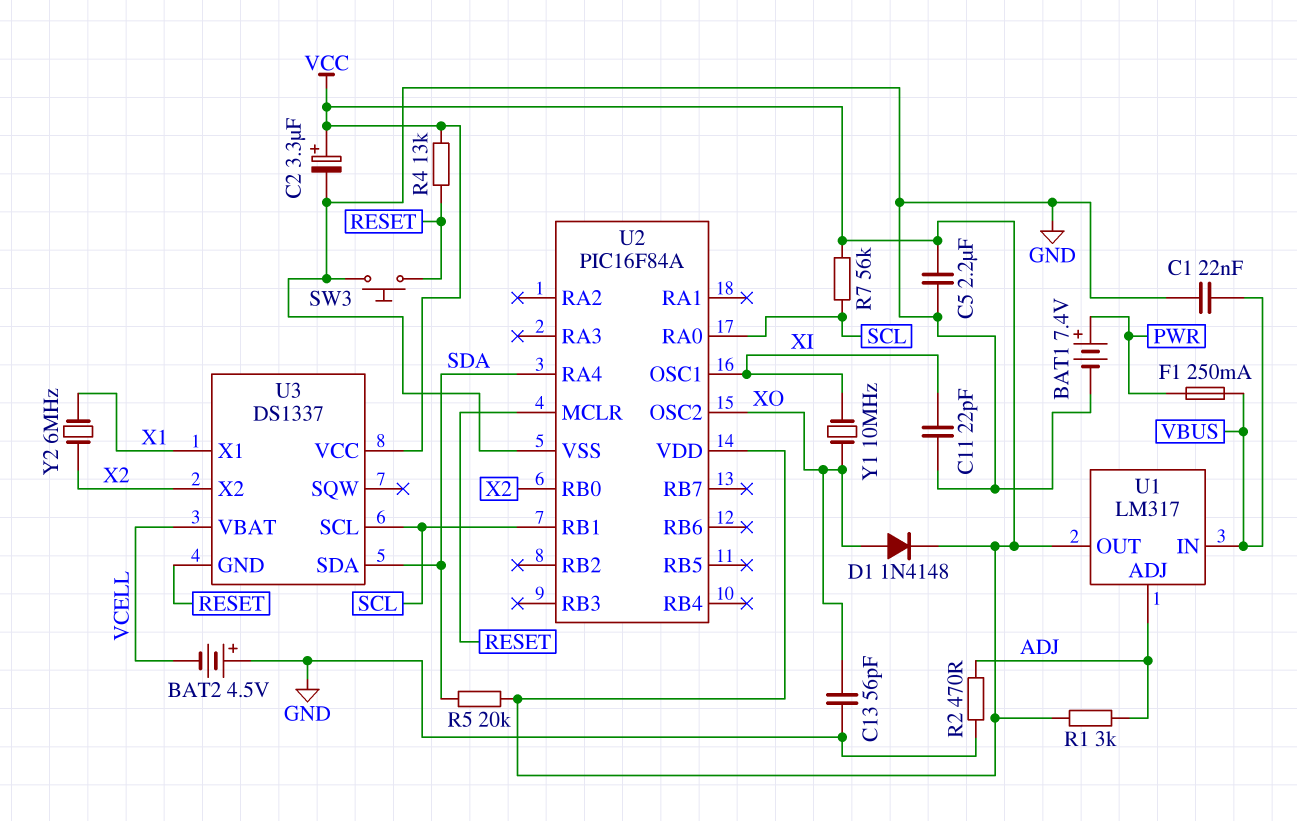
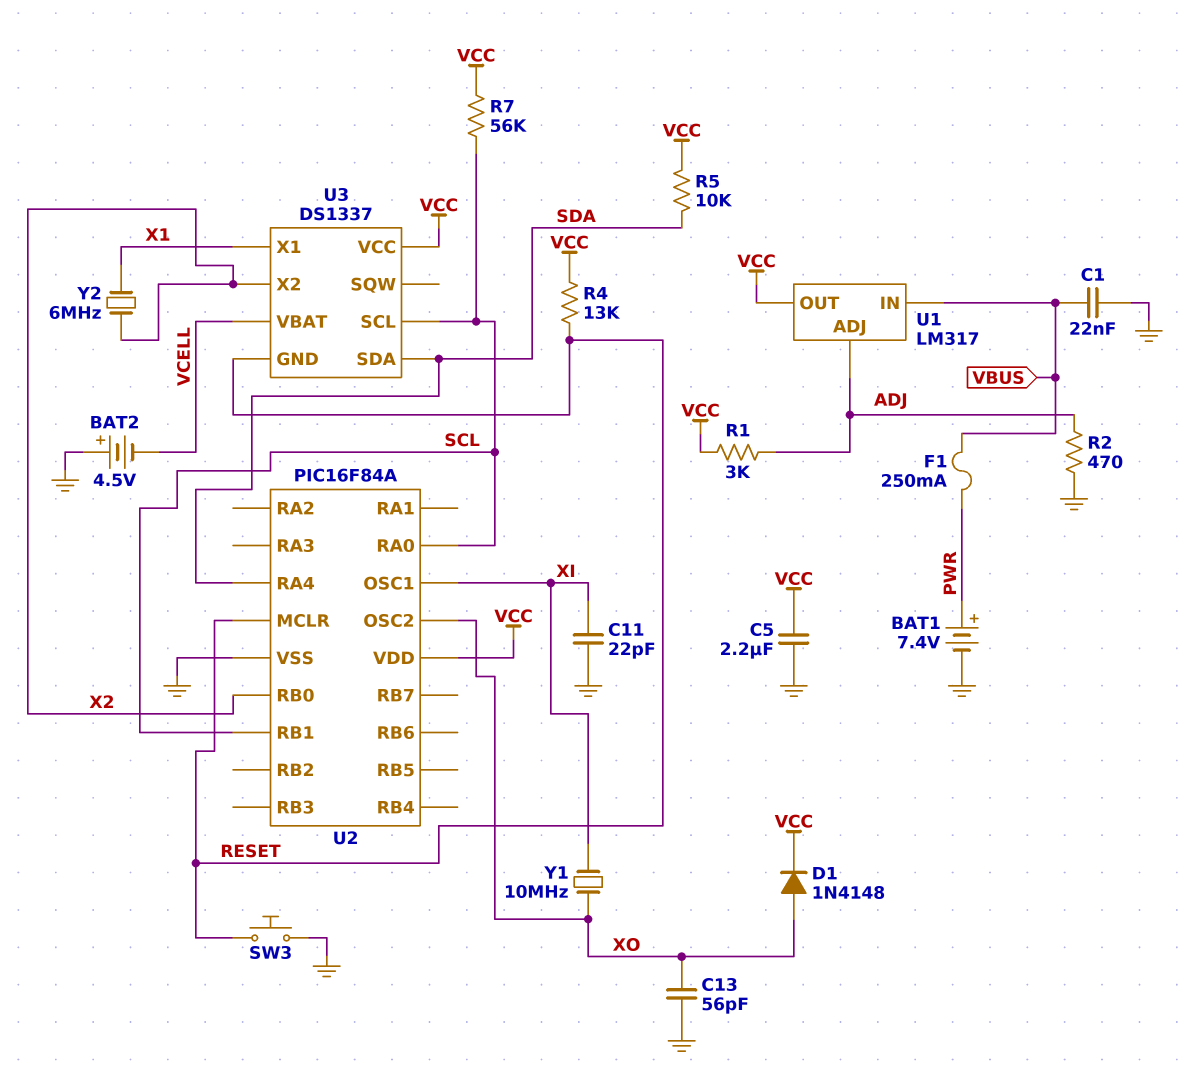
C2: 3.3uF (plus VCC, minus GND) -> none
R5: 20k (SDA, VCC) -> 10k (SDA, VCC)

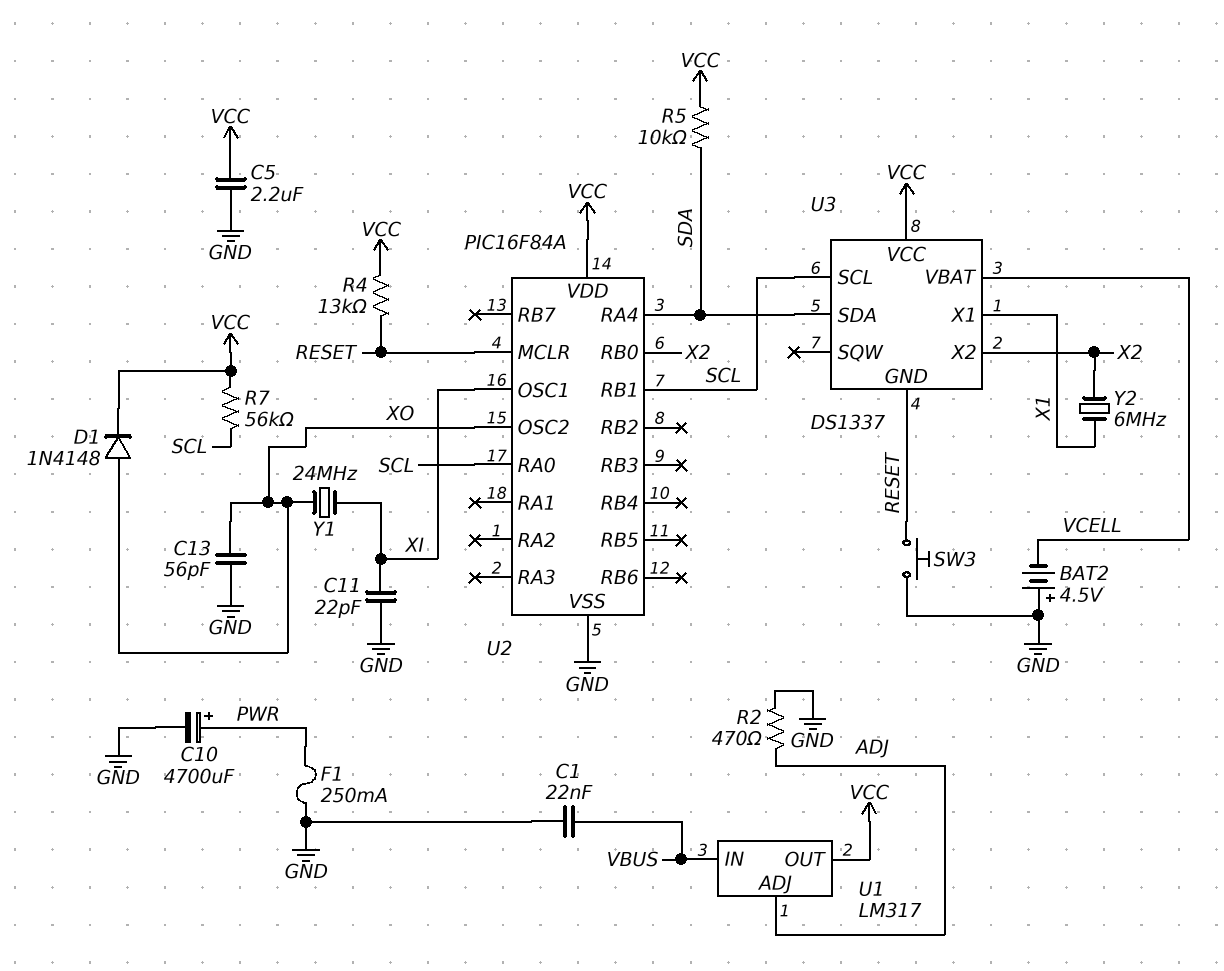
BAT1: 7.4V (plus PWR, minus GND) -> none
C10: none -> 4700uF (plus PWR, minus GND)
F1: 250mA (PWR, VBUS) -> 250mA (GND, PWR)
R1: 3k (ADJ, VCC) -> none
Y1: 10MHz (XI, XO) -> 24MHz (XI, XO)

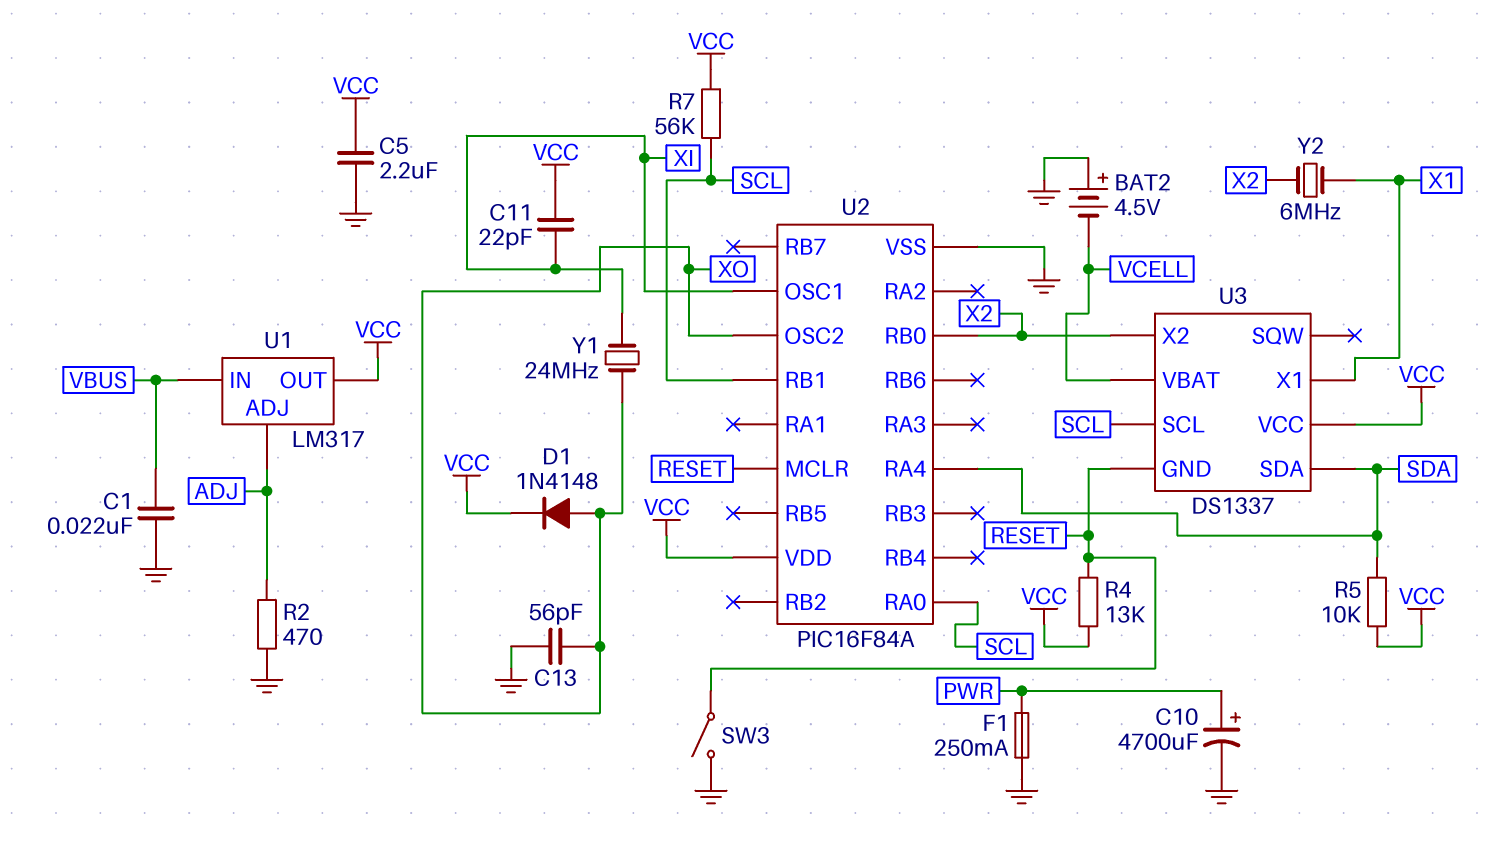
C11: 22pF (GND, XI) -> 22pF (VCC, XI)
SW3: button (GND, RESET) -> switch (GND, RESET)

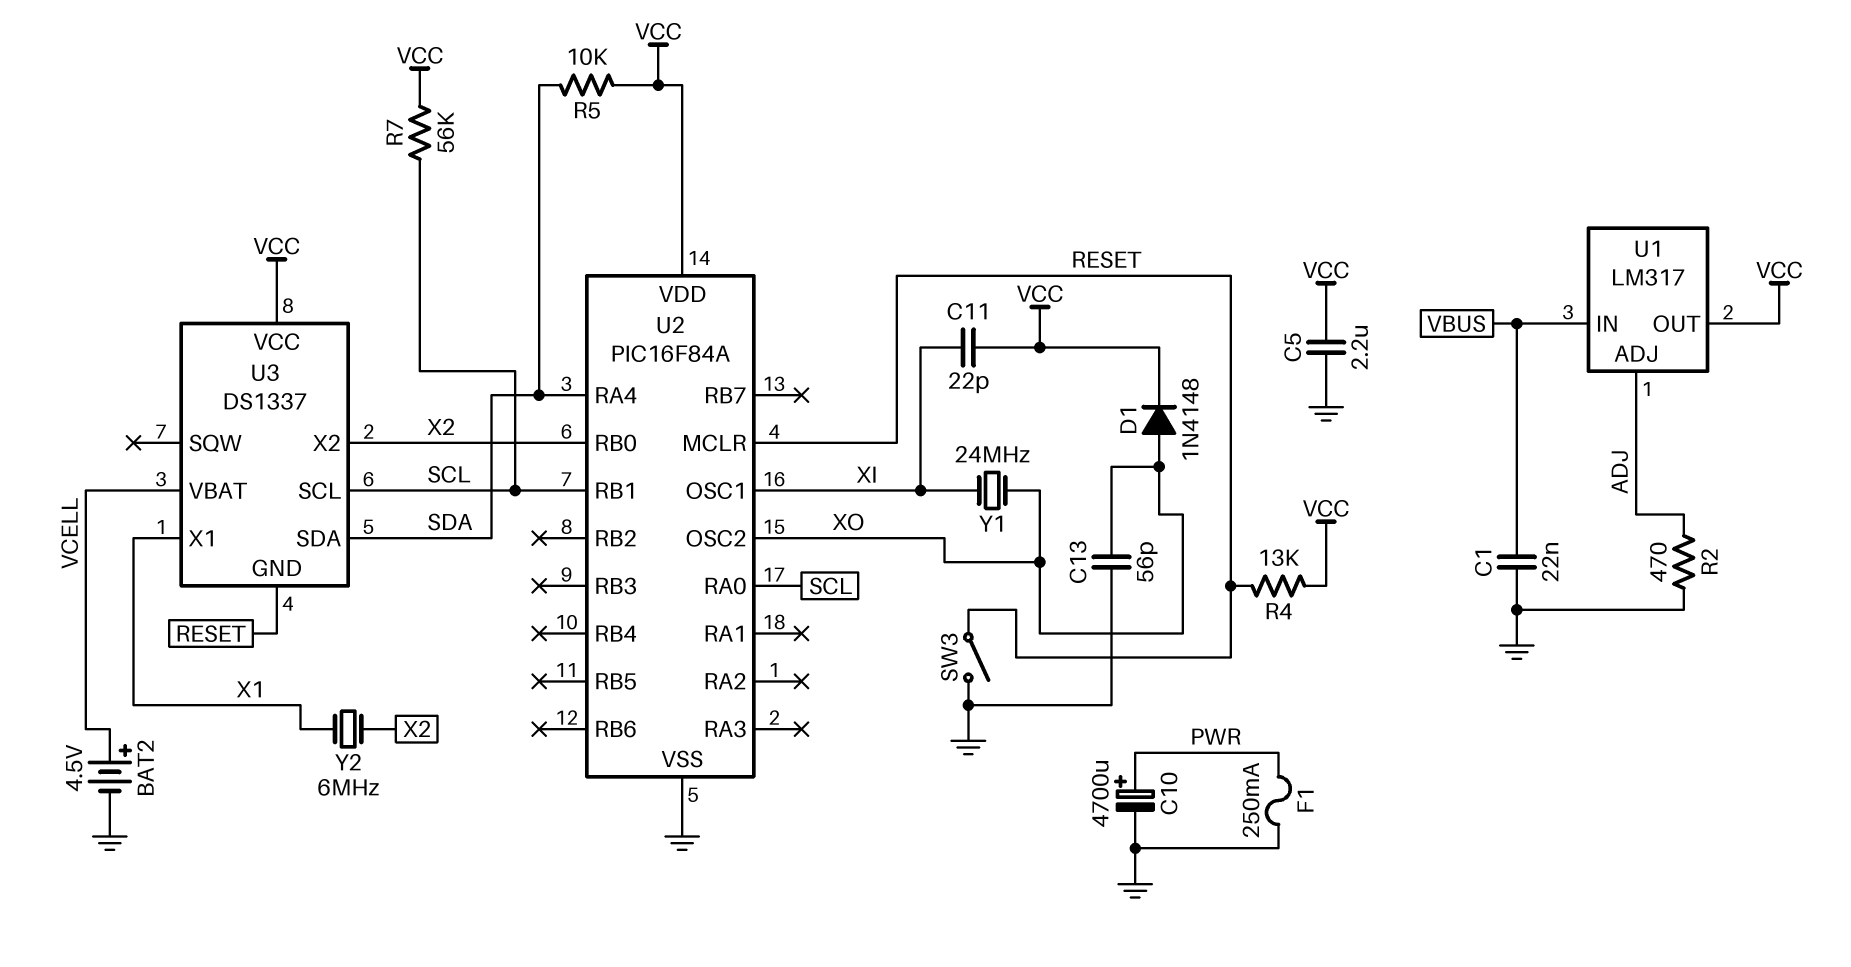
BAT2: 4.5V (plus GND, minus VCELL) -> 4.5V (plus VCELL, minus GND)

